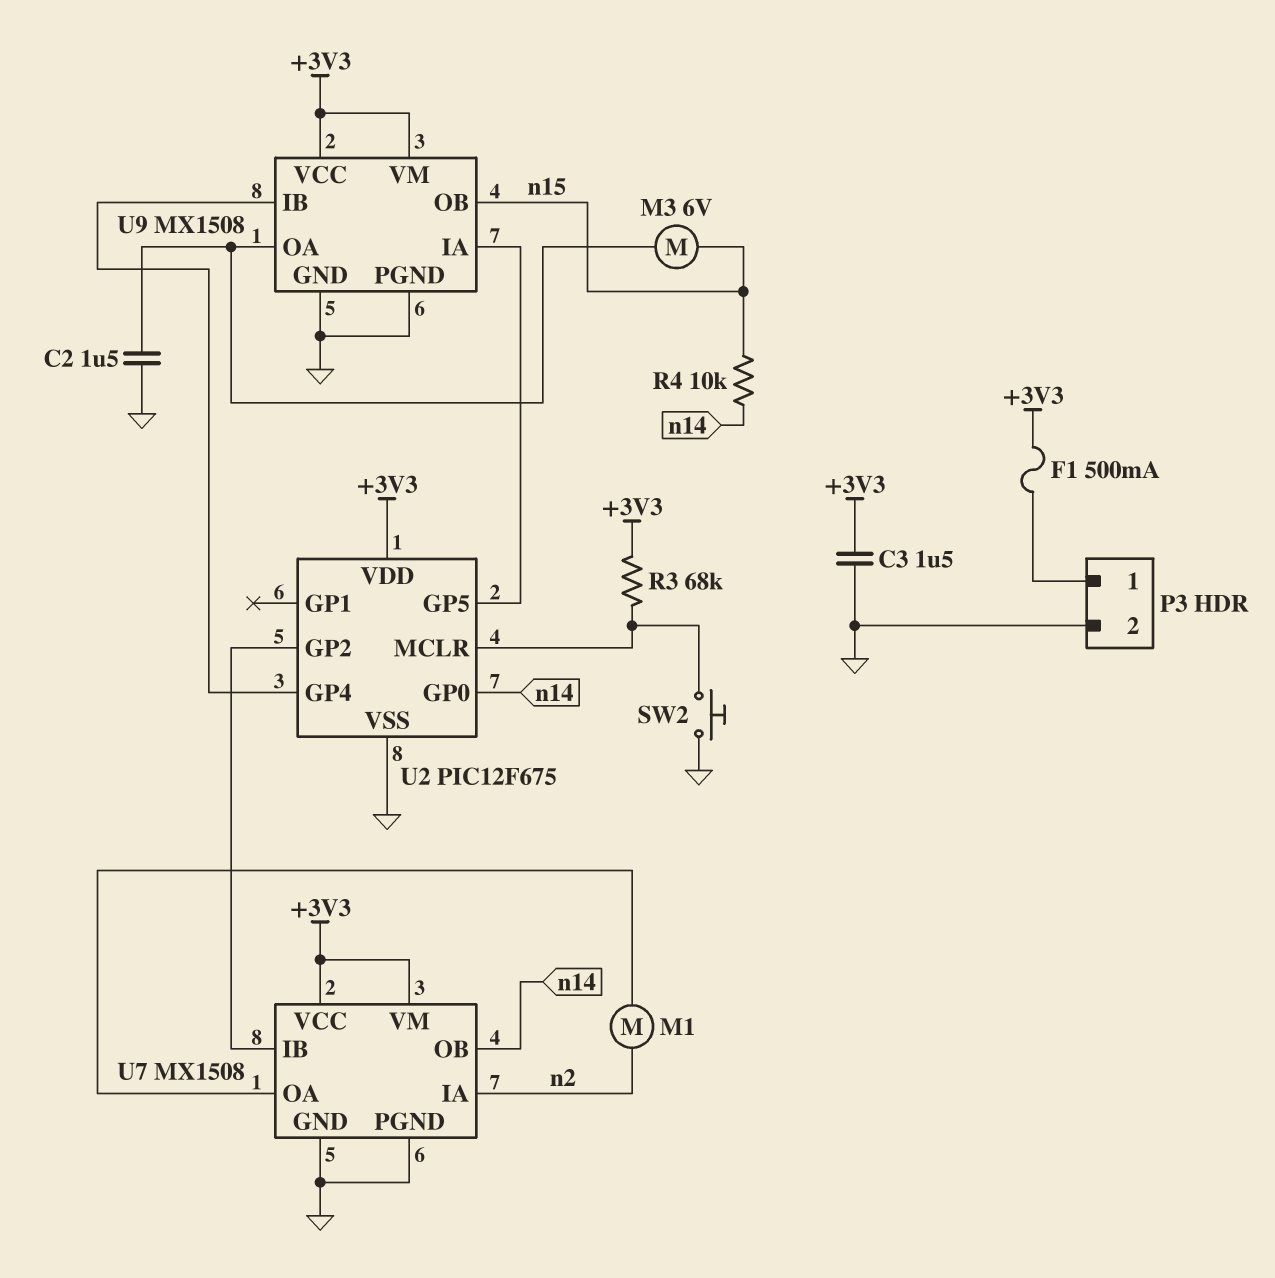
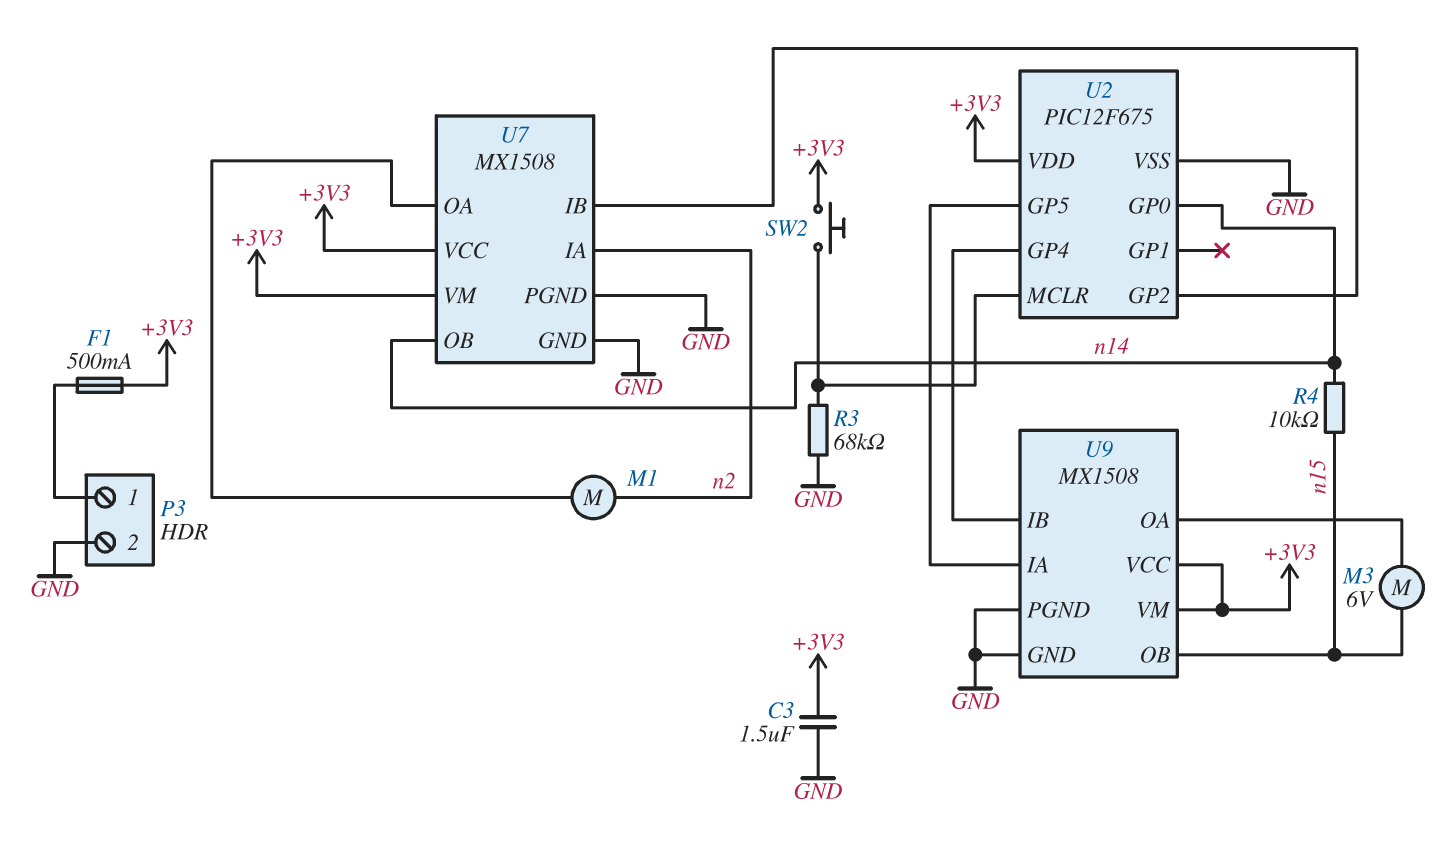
C2: 1.5uF (GND, U9/OA) -> none
R3: 68k (+3V3, U2/MCLR) -> 68k (GND, U2/MCLR)
SW2: button (GND, U2/MCLR) -> button (+3V3, U2/MCLR)

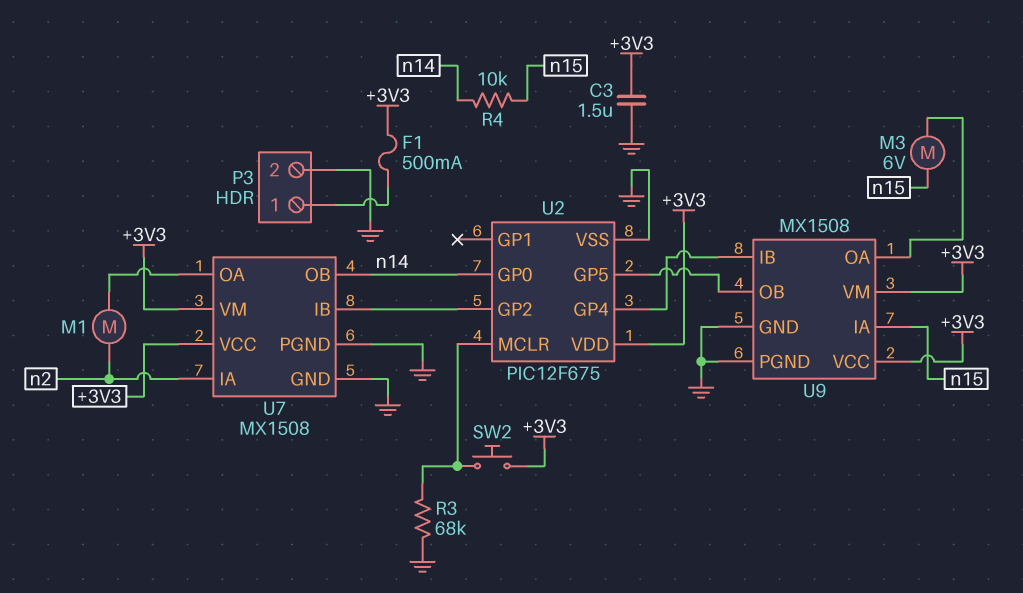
U9 pin IA: U2/GP5 -> n15
U9 pin OB: n15 -> U2/GP5

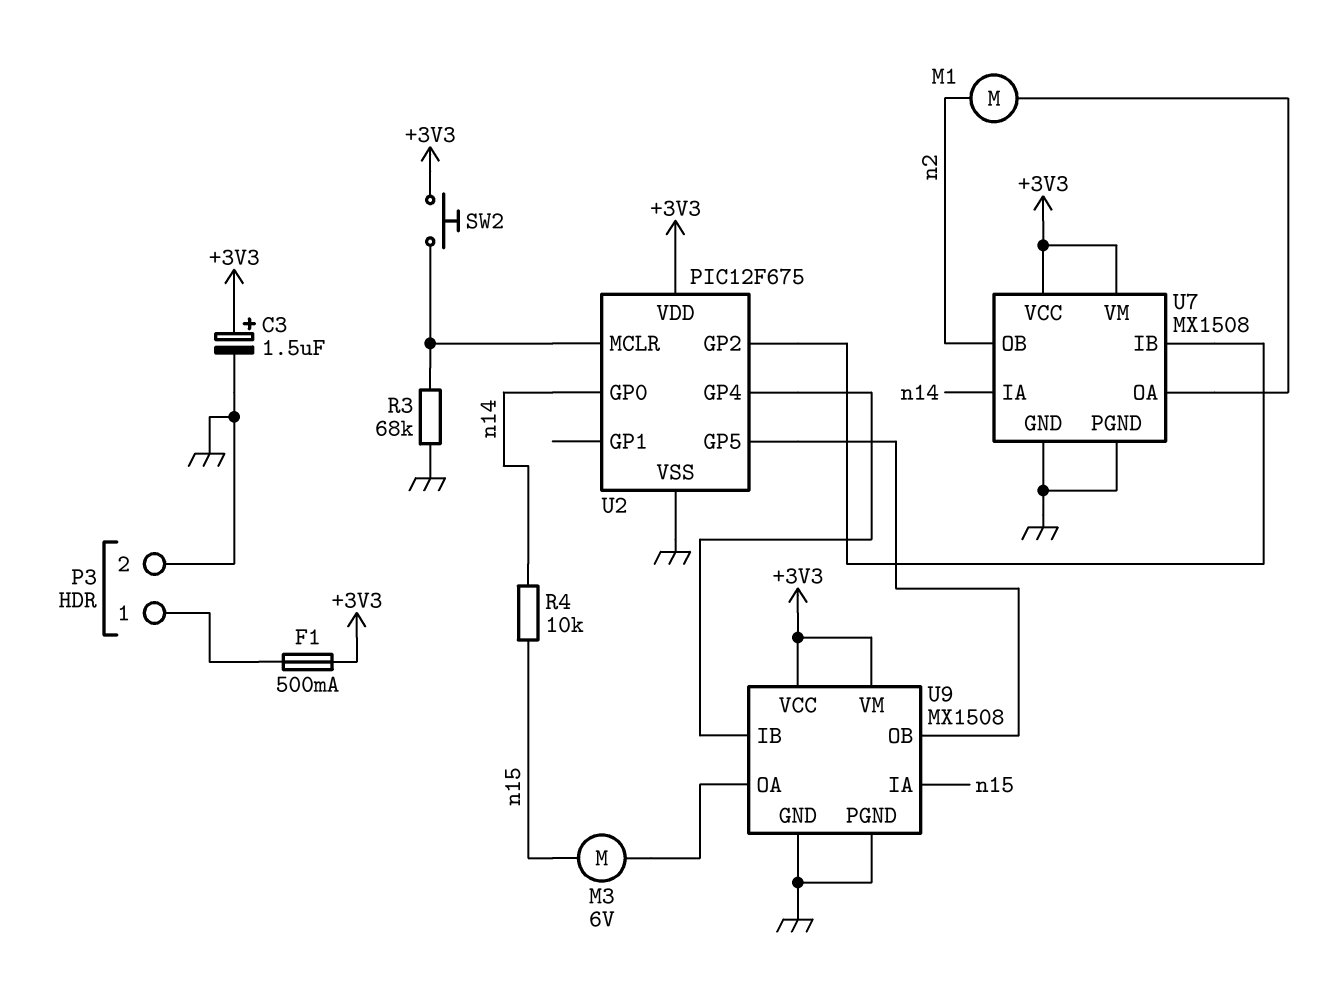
C3: 1.5uF (+3V3, GND) -> 1.5uF (plus +3V3, minus GND)
U7 pin IA: n2 -> n14
U7 pin OB: n14 -> n2

